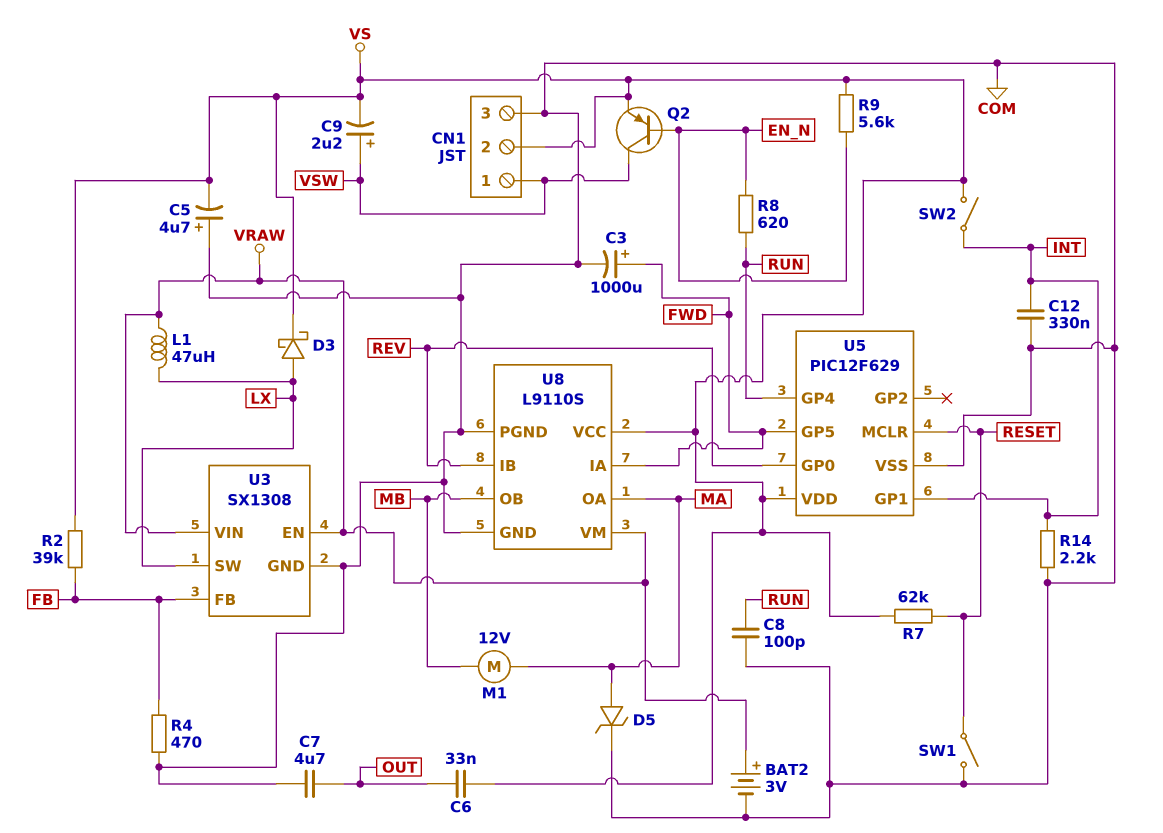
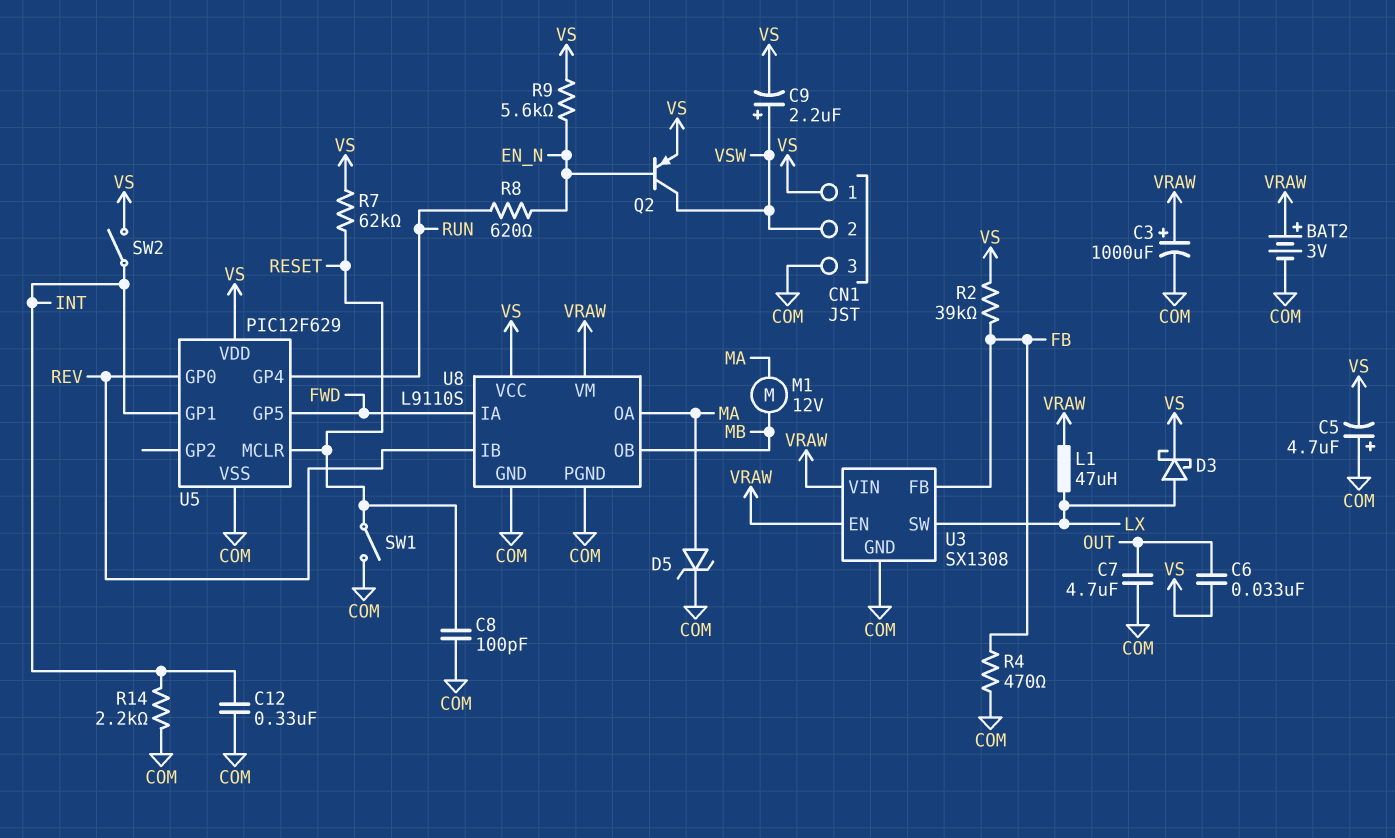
C3: 1000uF (plus FWD, minus COM) -> 1000uF (plus VRAW, minus COM)
C8: 100pF (COM, RUN) -> 100pF (COM, RESET)
CN1 pin 1: VSW -> VS
CN1 pin 2: VS -> VSW

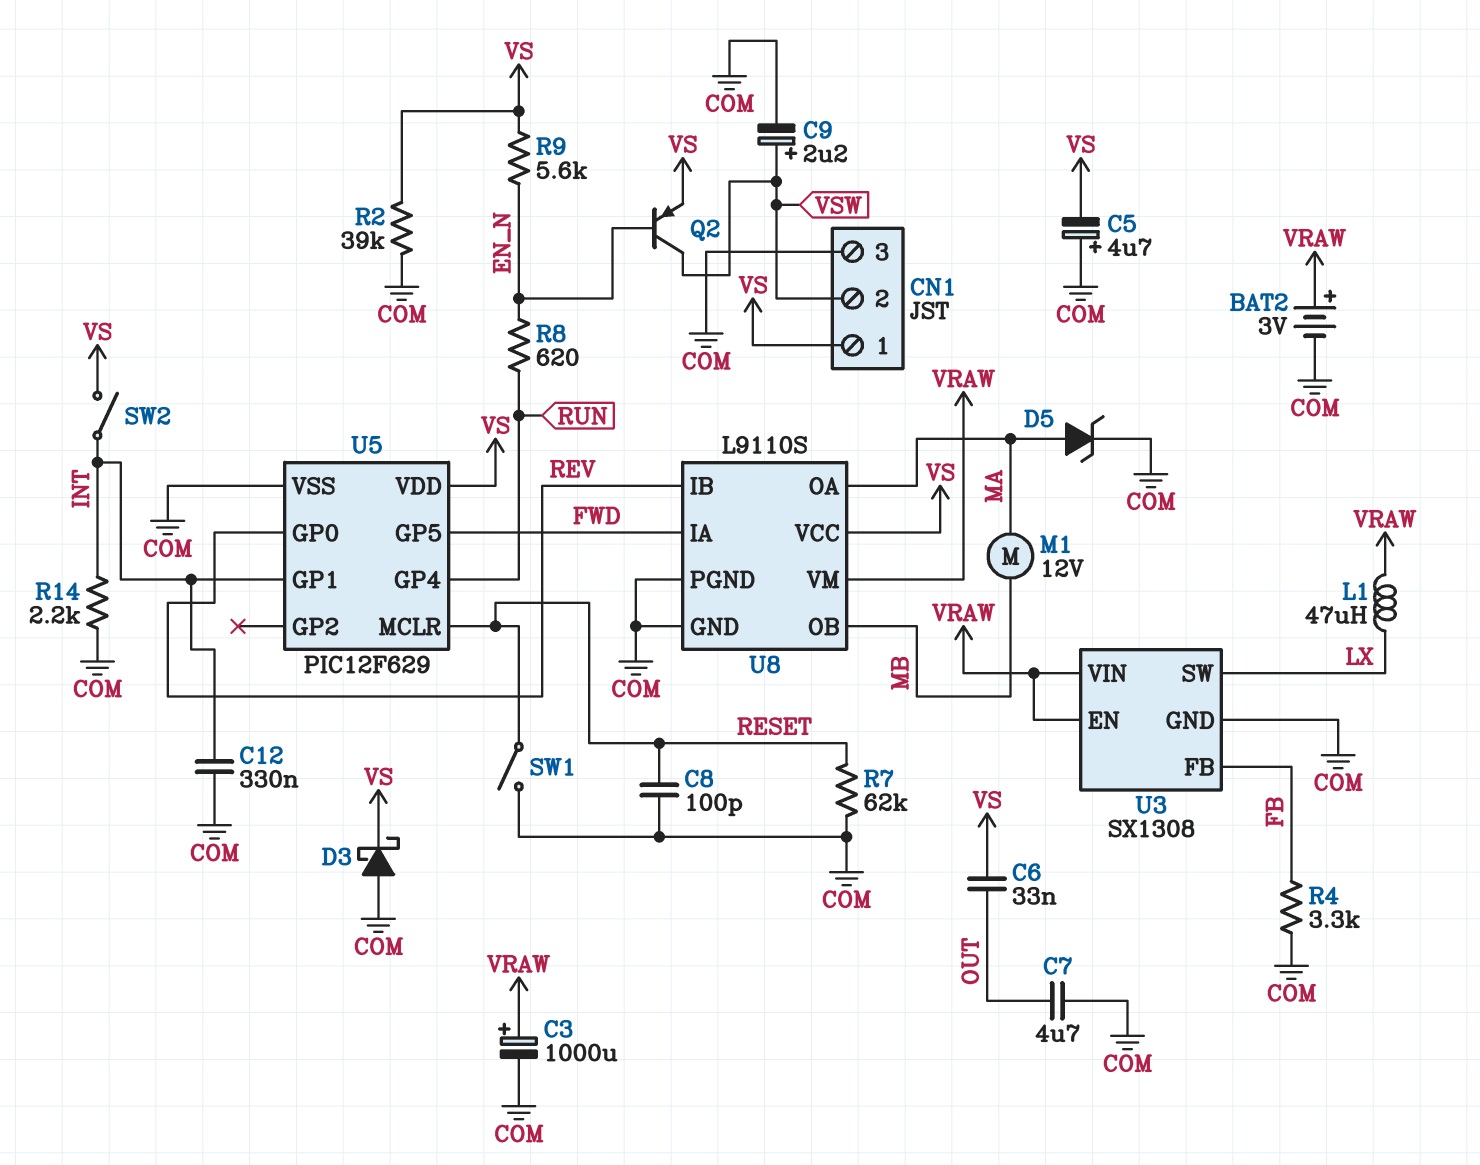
C9: 2.2uF (plus VSW, minus VS) -> 2.2uF (plus VSW, minus COM)
D3: schottky (A LX, K VS) -> schottky (A COM, K VS)
R2: 39k (FB, VS) -> 39k (COM, VS)
R4: 470 (COM, FB) -> 3.3k (COM, FB)
R7: 62k (RESET, VS) -> 62k (COM, RESET)

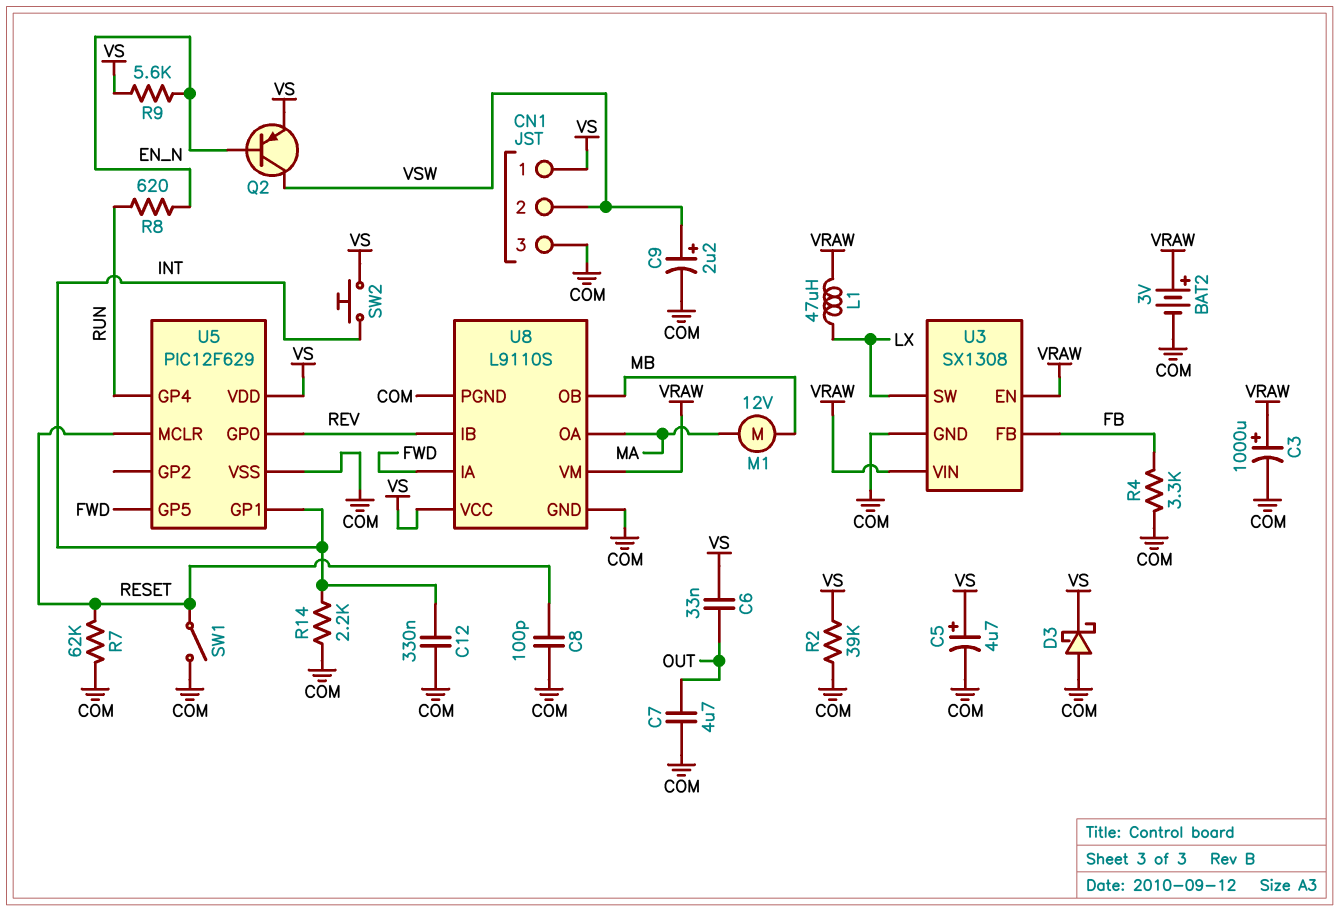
C5: 4.7uF (plus COM, minus VS) -> 4.7uF (plus VS, minus COM)
D5: zener (A MA, K COM) -> none
SW2: switch (INT, VS) -> button (INT, VS)

